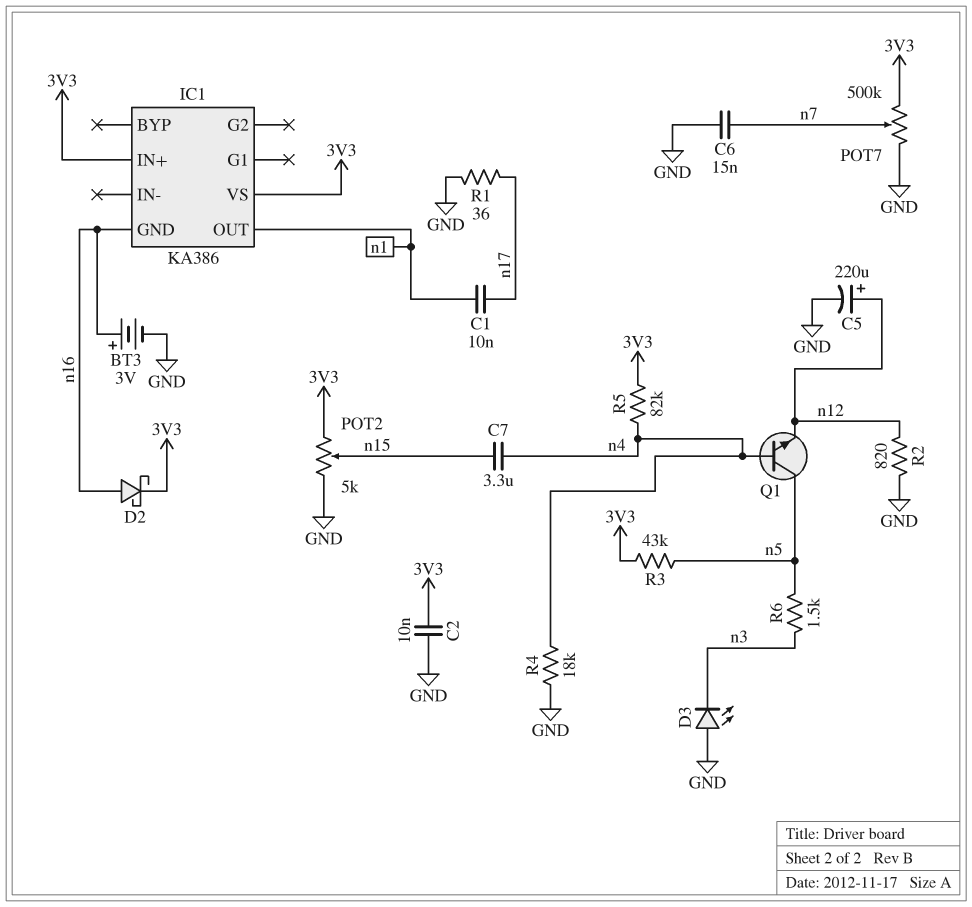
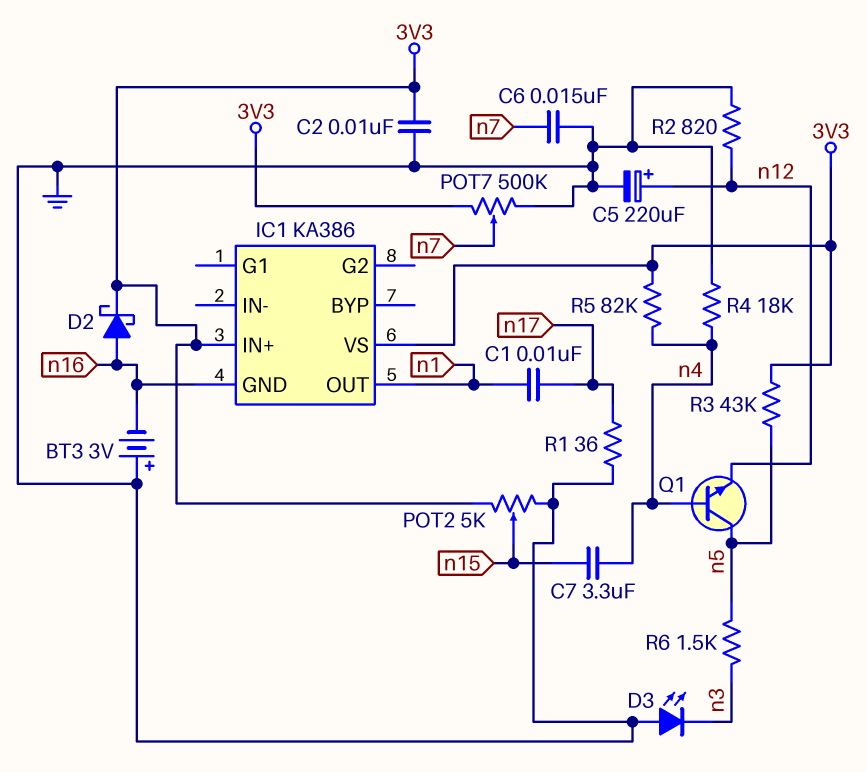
BT3: 3V (plus n16, minus GND) -> 3V (plus GND, minus n16)

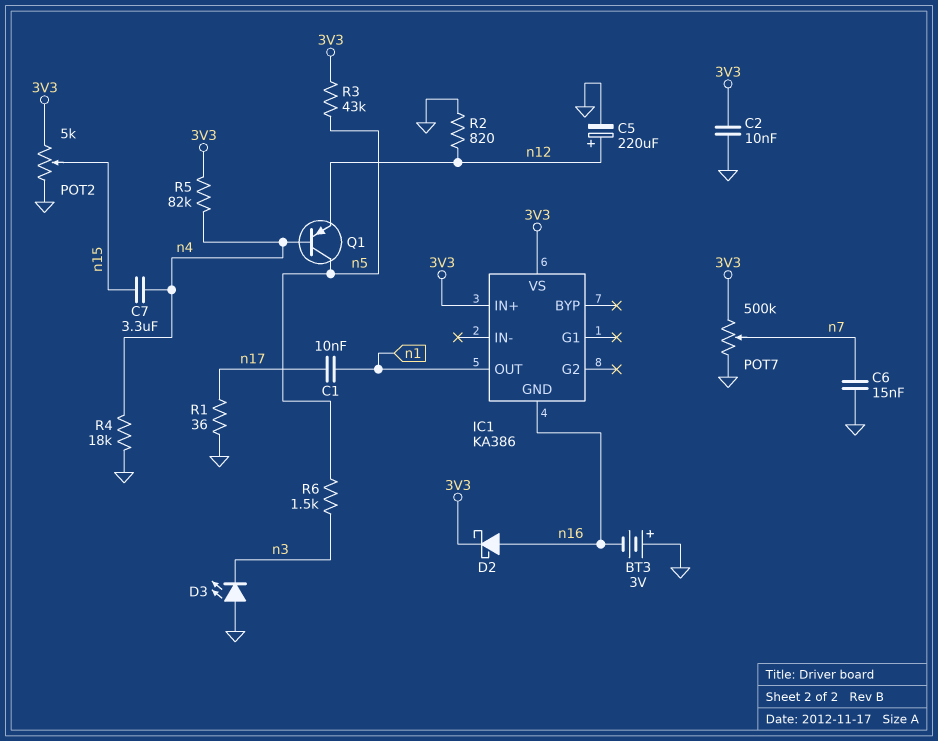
Q1: NPN (B n4, C n5, E n12) -> PNP (B n4, C n5, E n12)

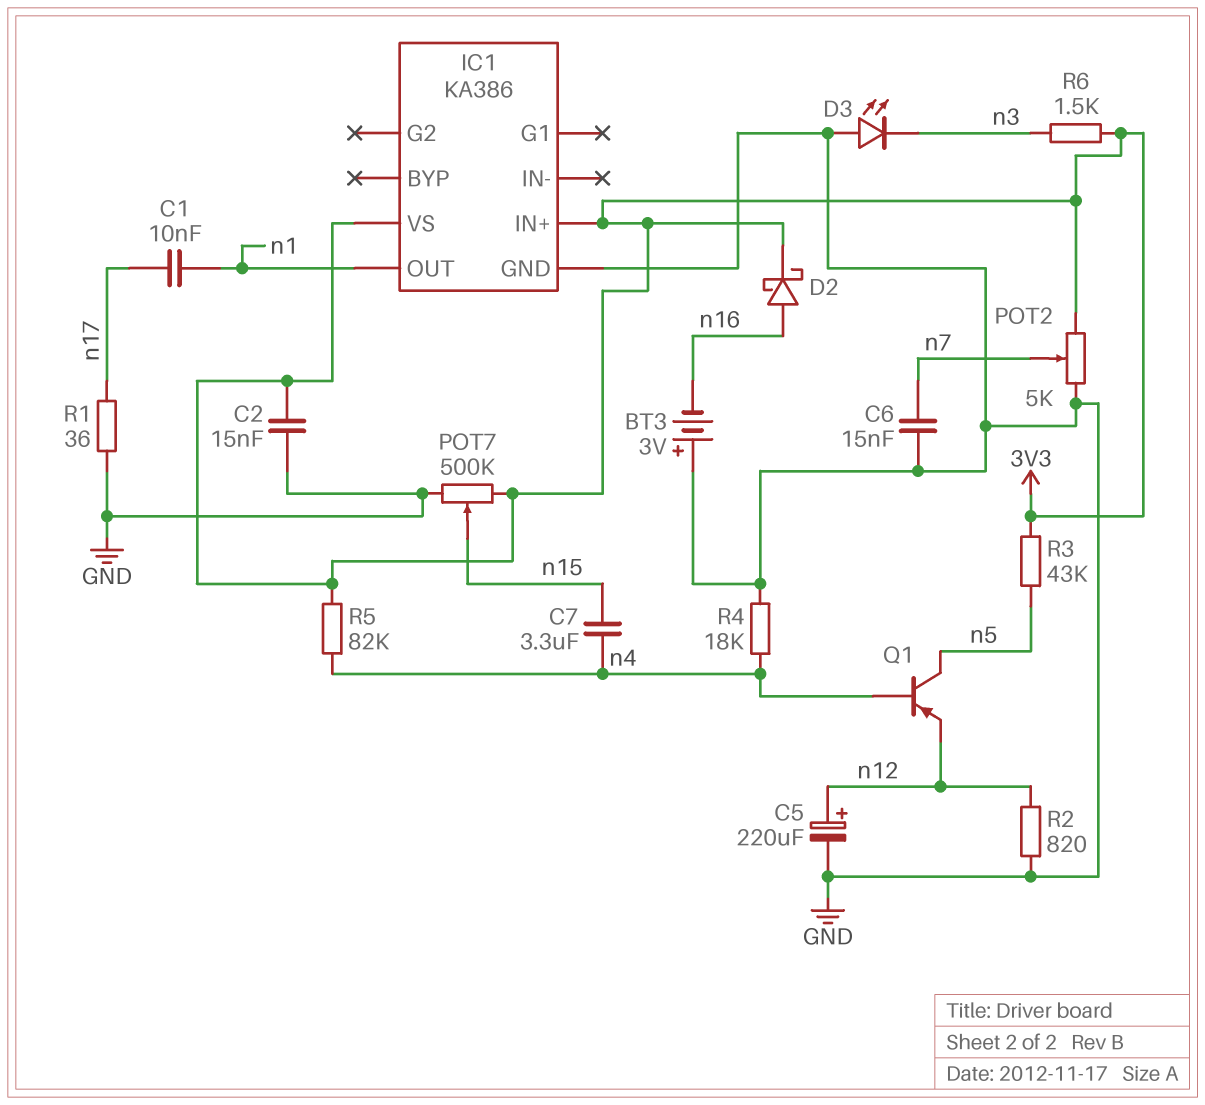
C2: 10nF (3V3, GND) -> 15nF (3V3, GND)
IC1 pin GND: n16 -> GND
POT2: 5k (3V3, GND, wiper n15) -> 5k (3V3, GND, wiper n7)
POT7: 500k (3V3, GND, wiper n7) -> 500k (3V3, GND, wiper n15)
R6: 1.5k (n3, n5) -> 1.5k (3V3, n3)

